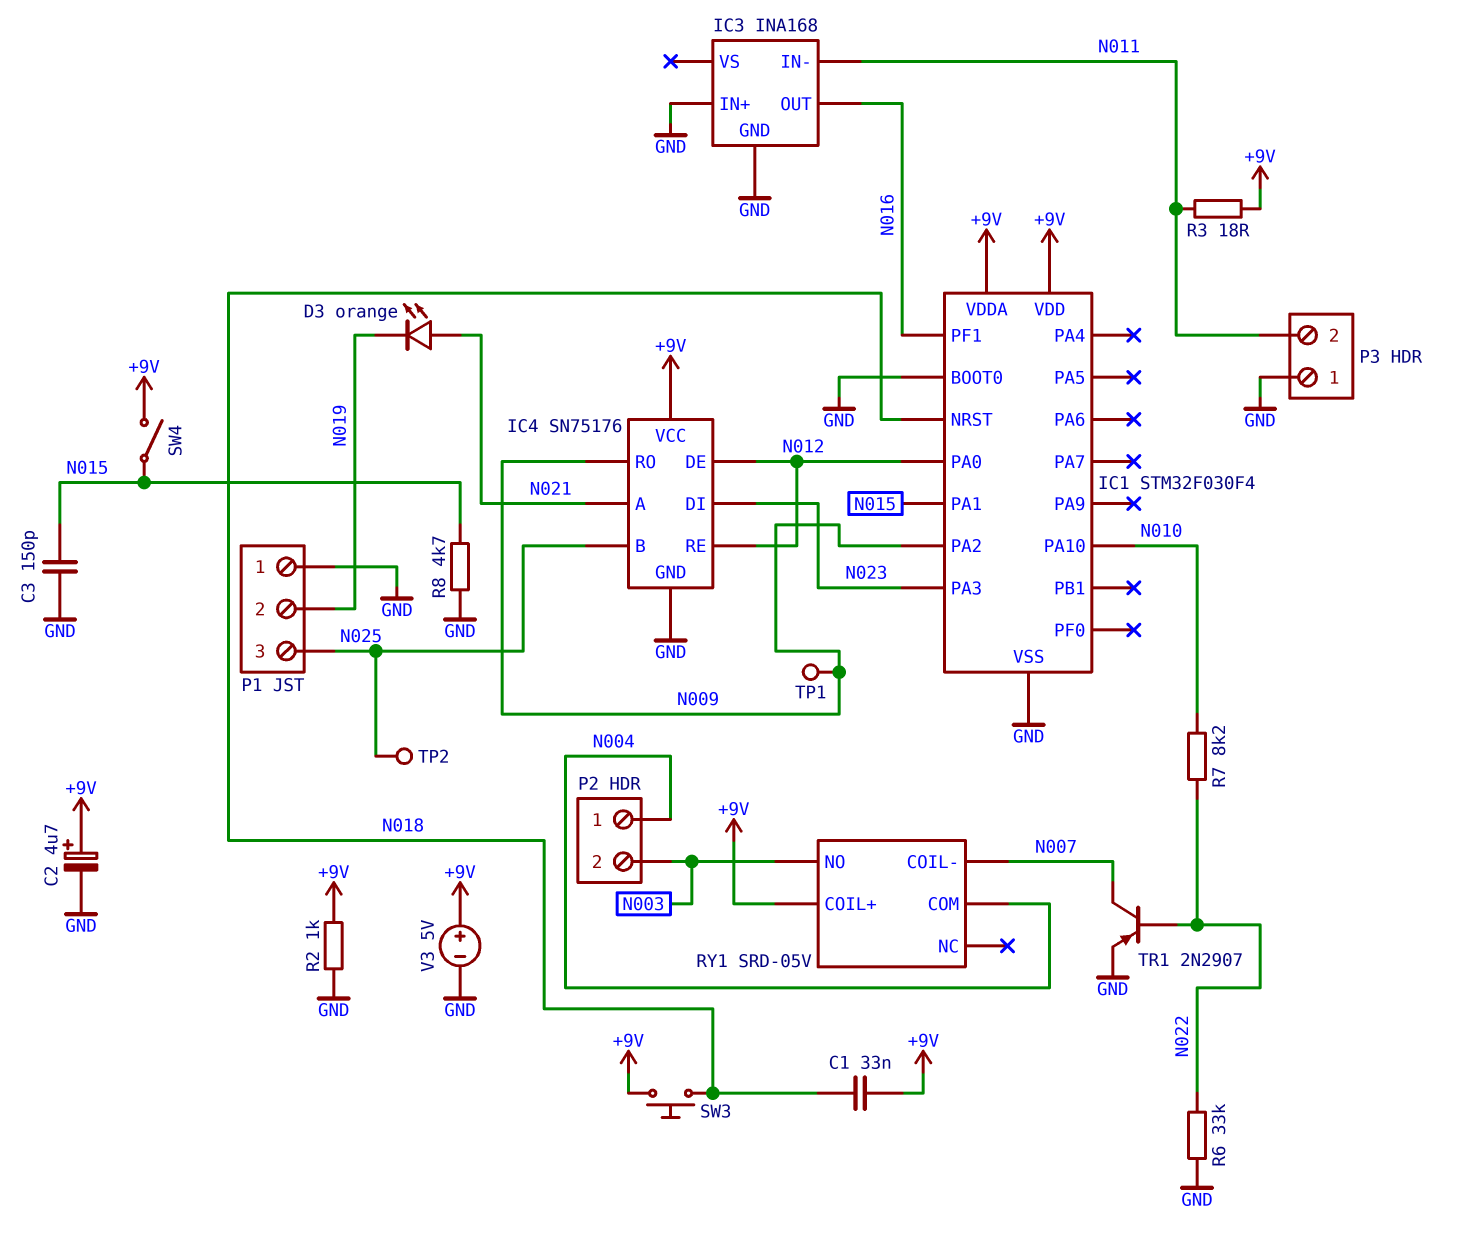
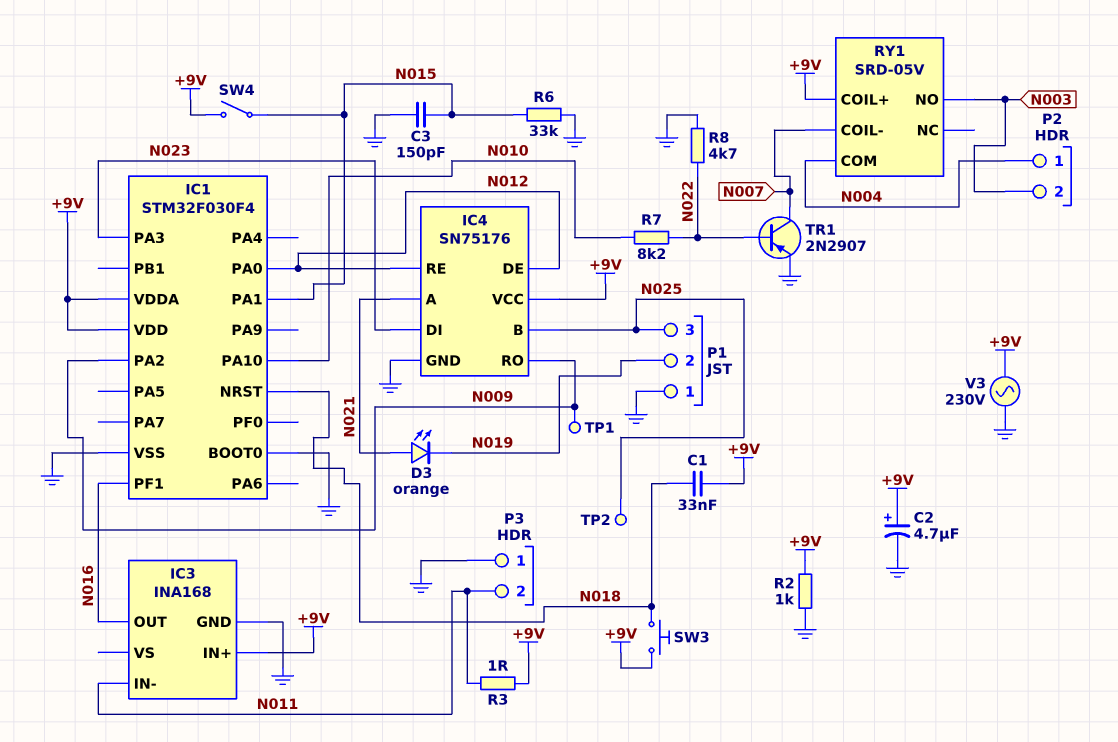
IC3 pin IN+: GND -> +9V
R3: 18 (+9V, N011) -> 1 (+9V, N011)
R6: 33k (GND, N022) -> 33k (GND, N015)
R8: 4.7k (GND, N015) -> 4.7k (GND, N022)
V3: 5V (plus +9V, minus GND) -> AC 230V (+9V, GND)

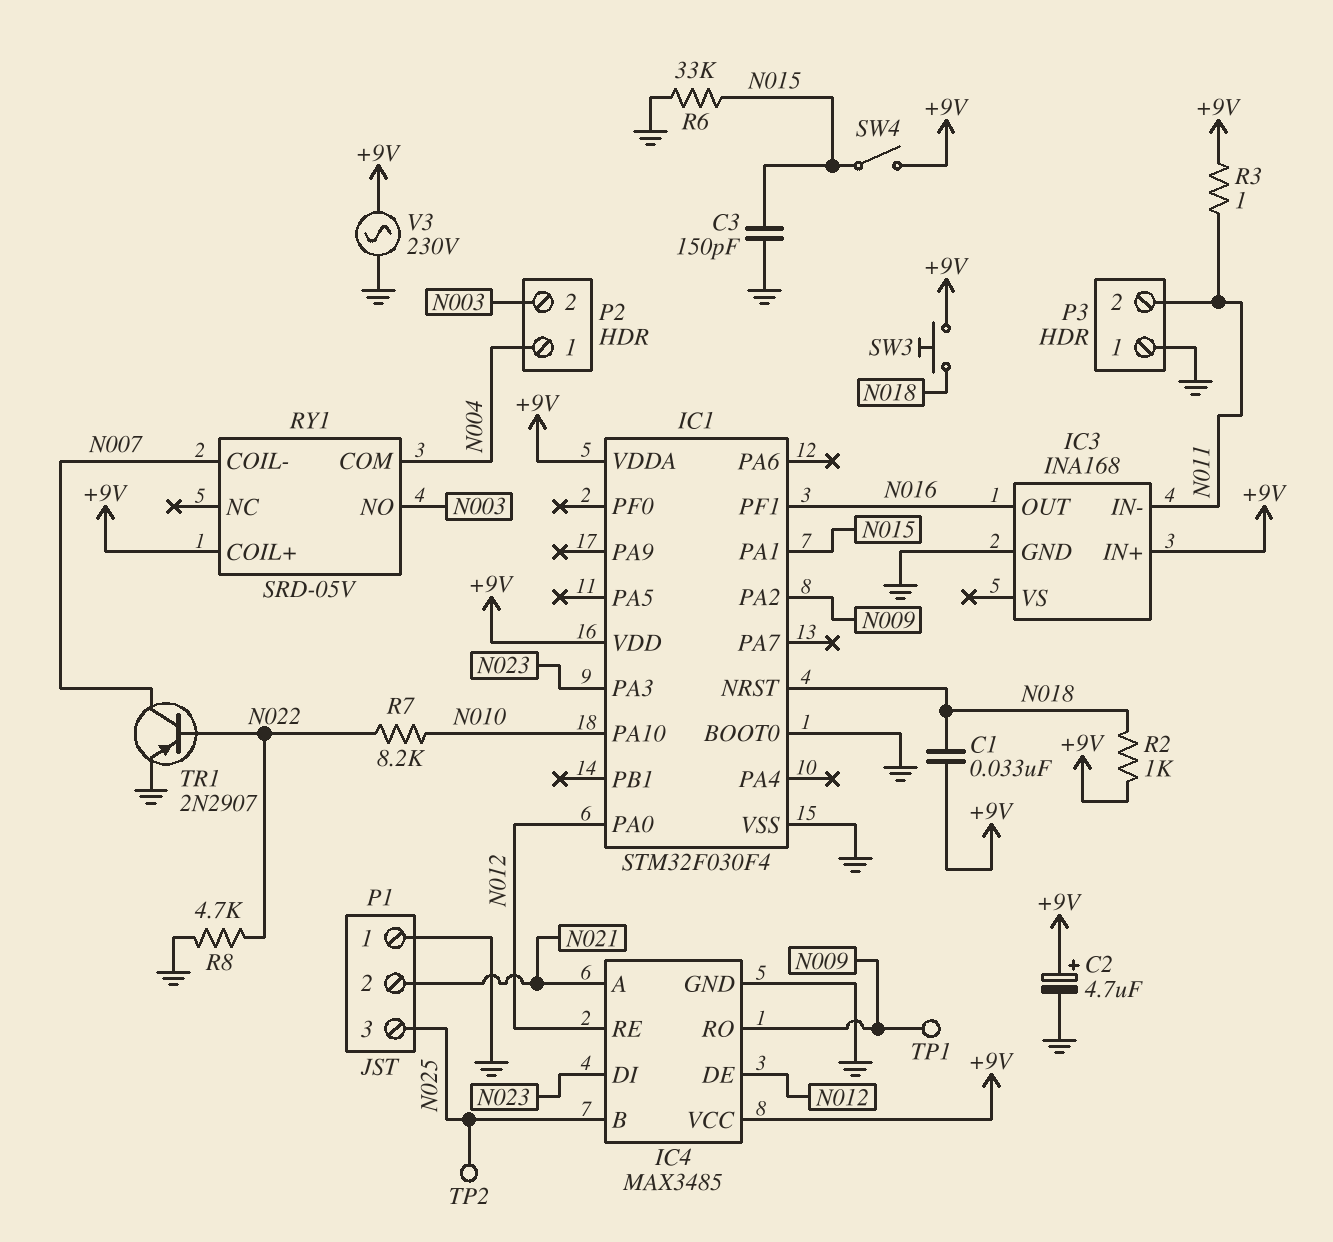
D3: LED orange (A N021, K N019) -> none
IC4: SN75176 -> MAX3485
P1 pin 2: N019 -> N021
R2: 1k (+9V, GND) -> 1k (+9V, N018)

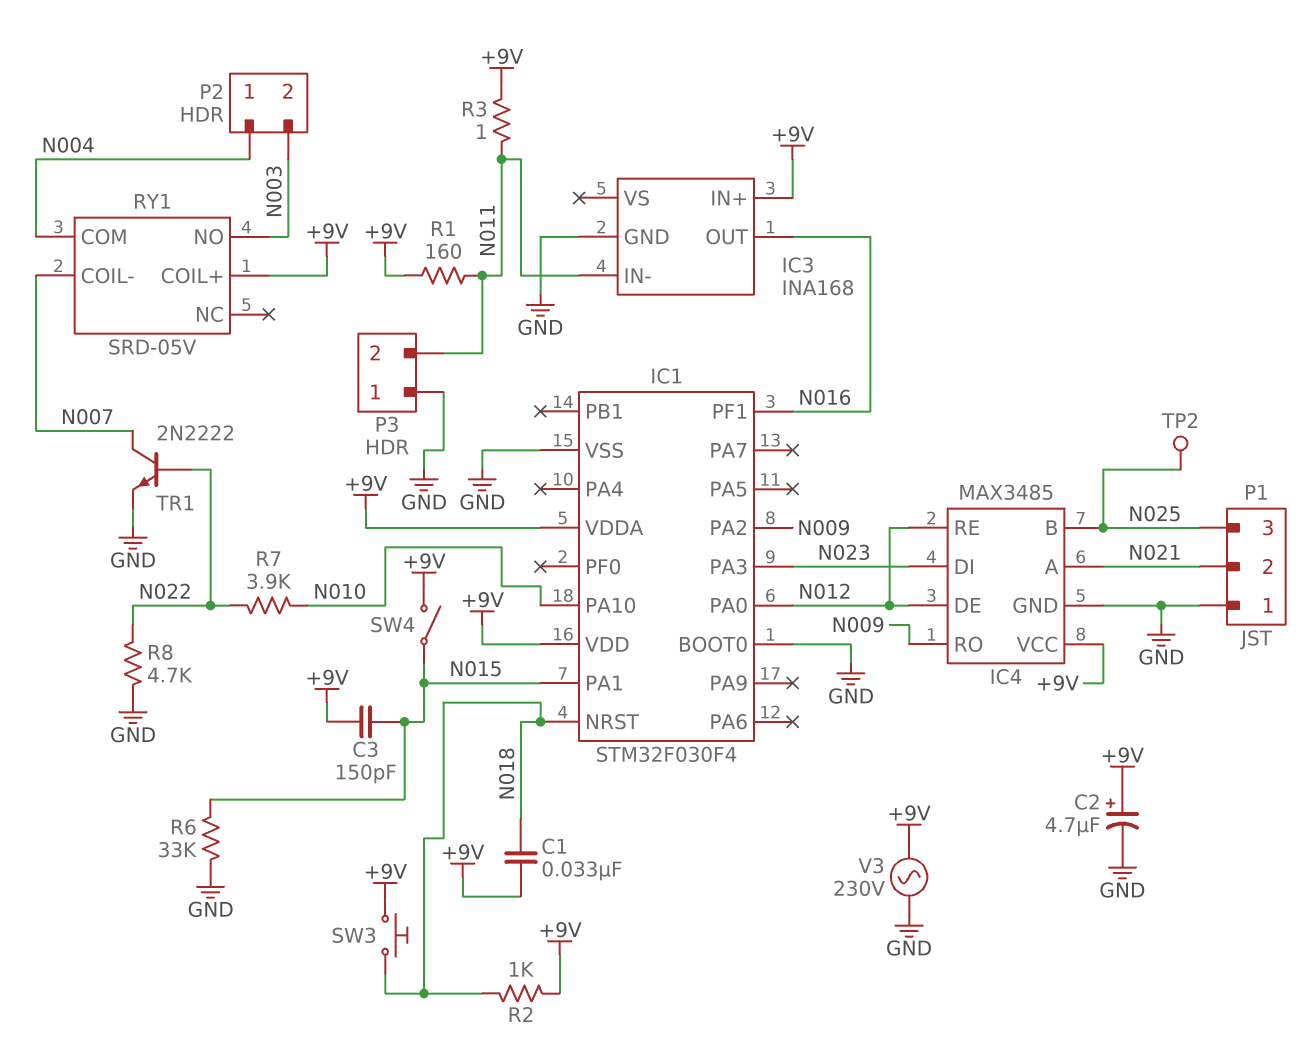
C3: 150pF (GND, N015) -> 150pF (+9V, N015)
R1: none -> 160 (+9V, N011)
R7: 8.2k (N010, N022) -> 3.9k (N010, N022)
TP1: test point (N009) -> none
TR1: PNP 2N2907 (B N022, C N007, E GND) -> NPN 2N2222 (B N022, C N007, E GND)

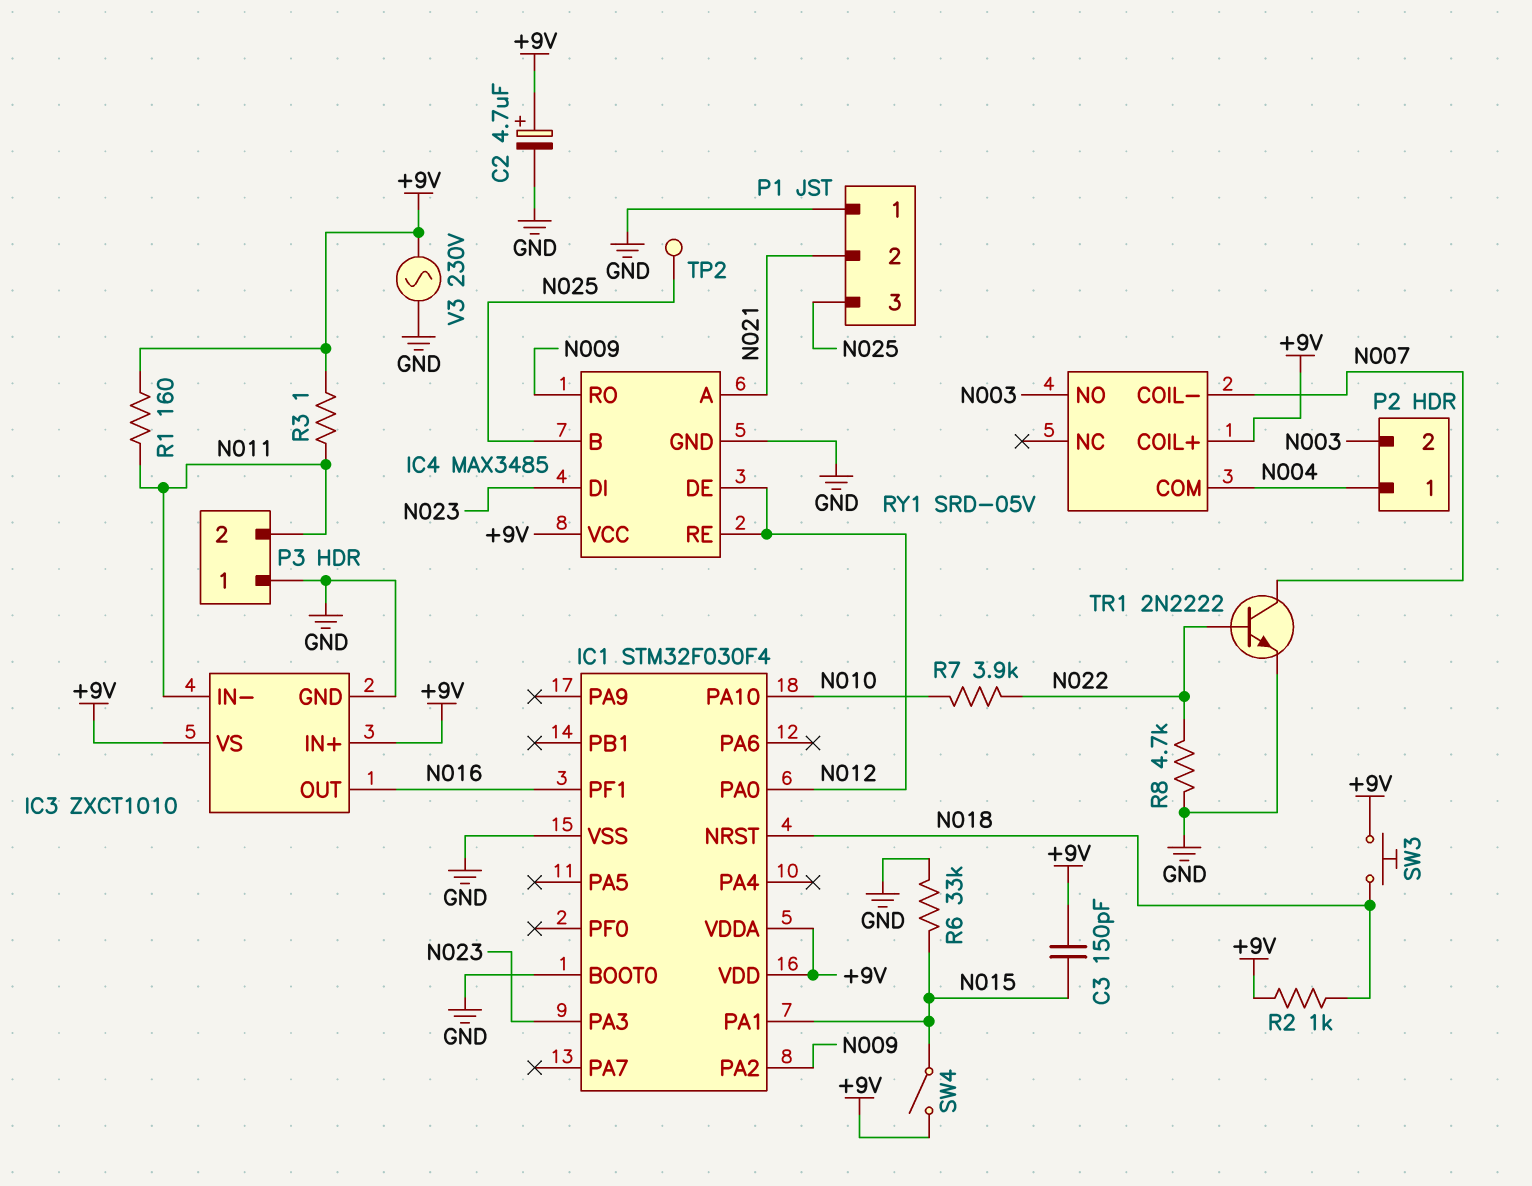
C1: 33nF (+9V, N018) -> none
IC3: INA168 -> ZXCT1010
IC3 pin VS: none -> +9V

